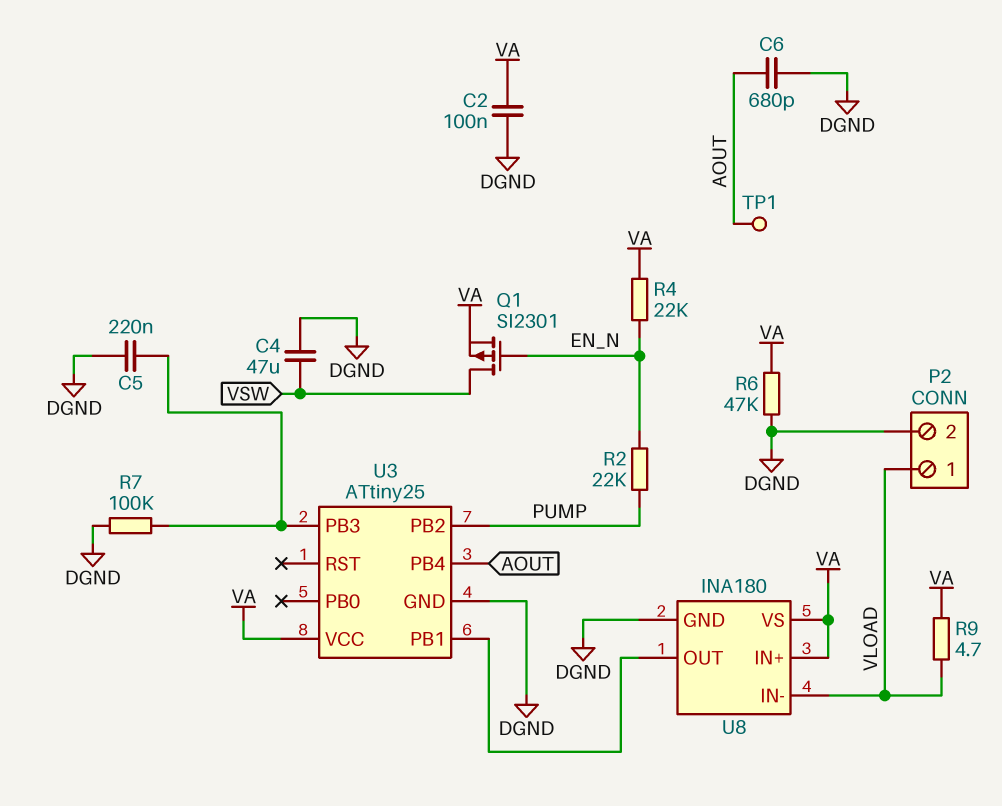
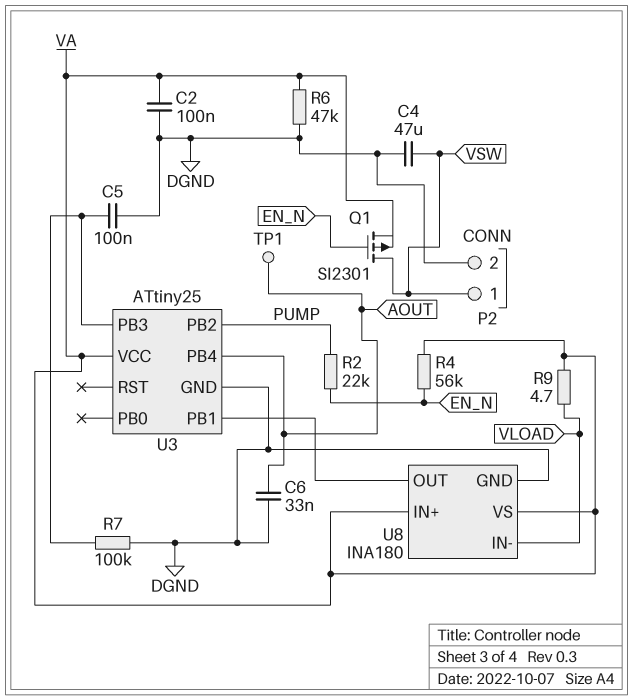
C5: 220nF (DGND, U3/PB3) -> 100nF (DGND, U3/PB3)
C6: 680pF (AOUT, DGND) -> 33nF (AOUT, DGND)
P2 pin 1: VLOAD -> VSW
R4: 22k (EN_N, VA) -> 56k (EN_N, VA)

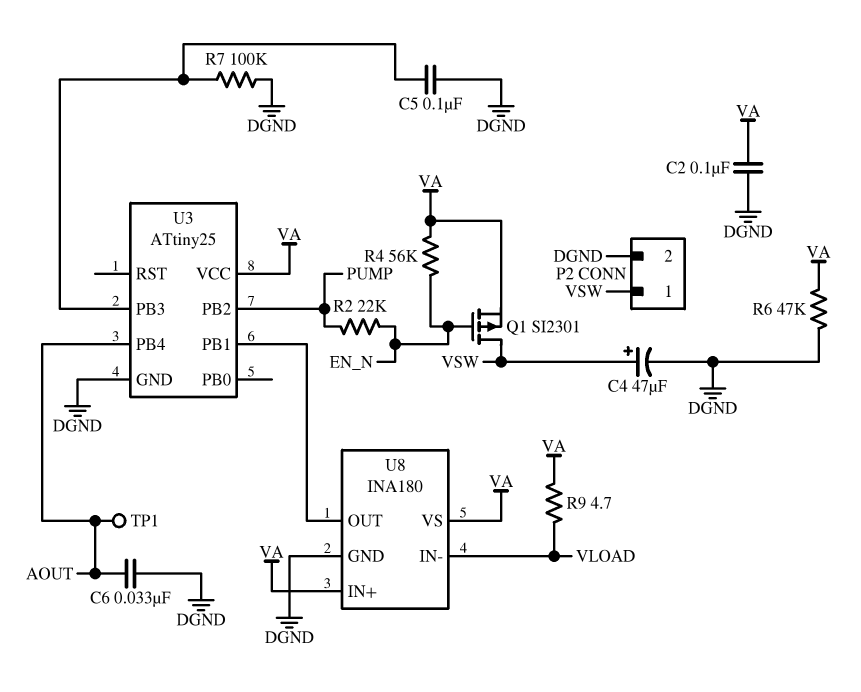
C4: 47uF (DGND, VSW) -> 47uF (plus VSW, minus DGND)

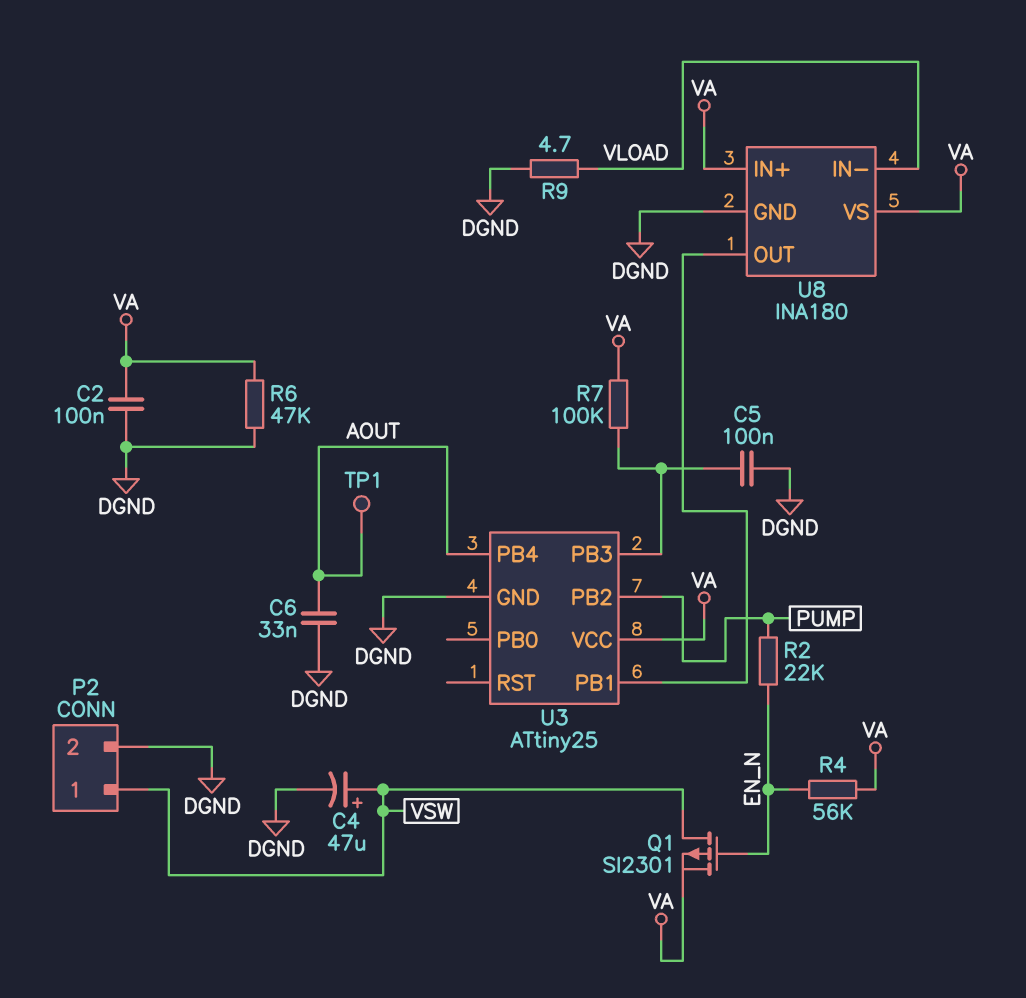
R7: 100k (DGND, U3/PB3) -> 100k (U3/PB3, VA)
R9: 4.7 (VA, VLOAD) -> 4.7 (DGND, VLOAD)

